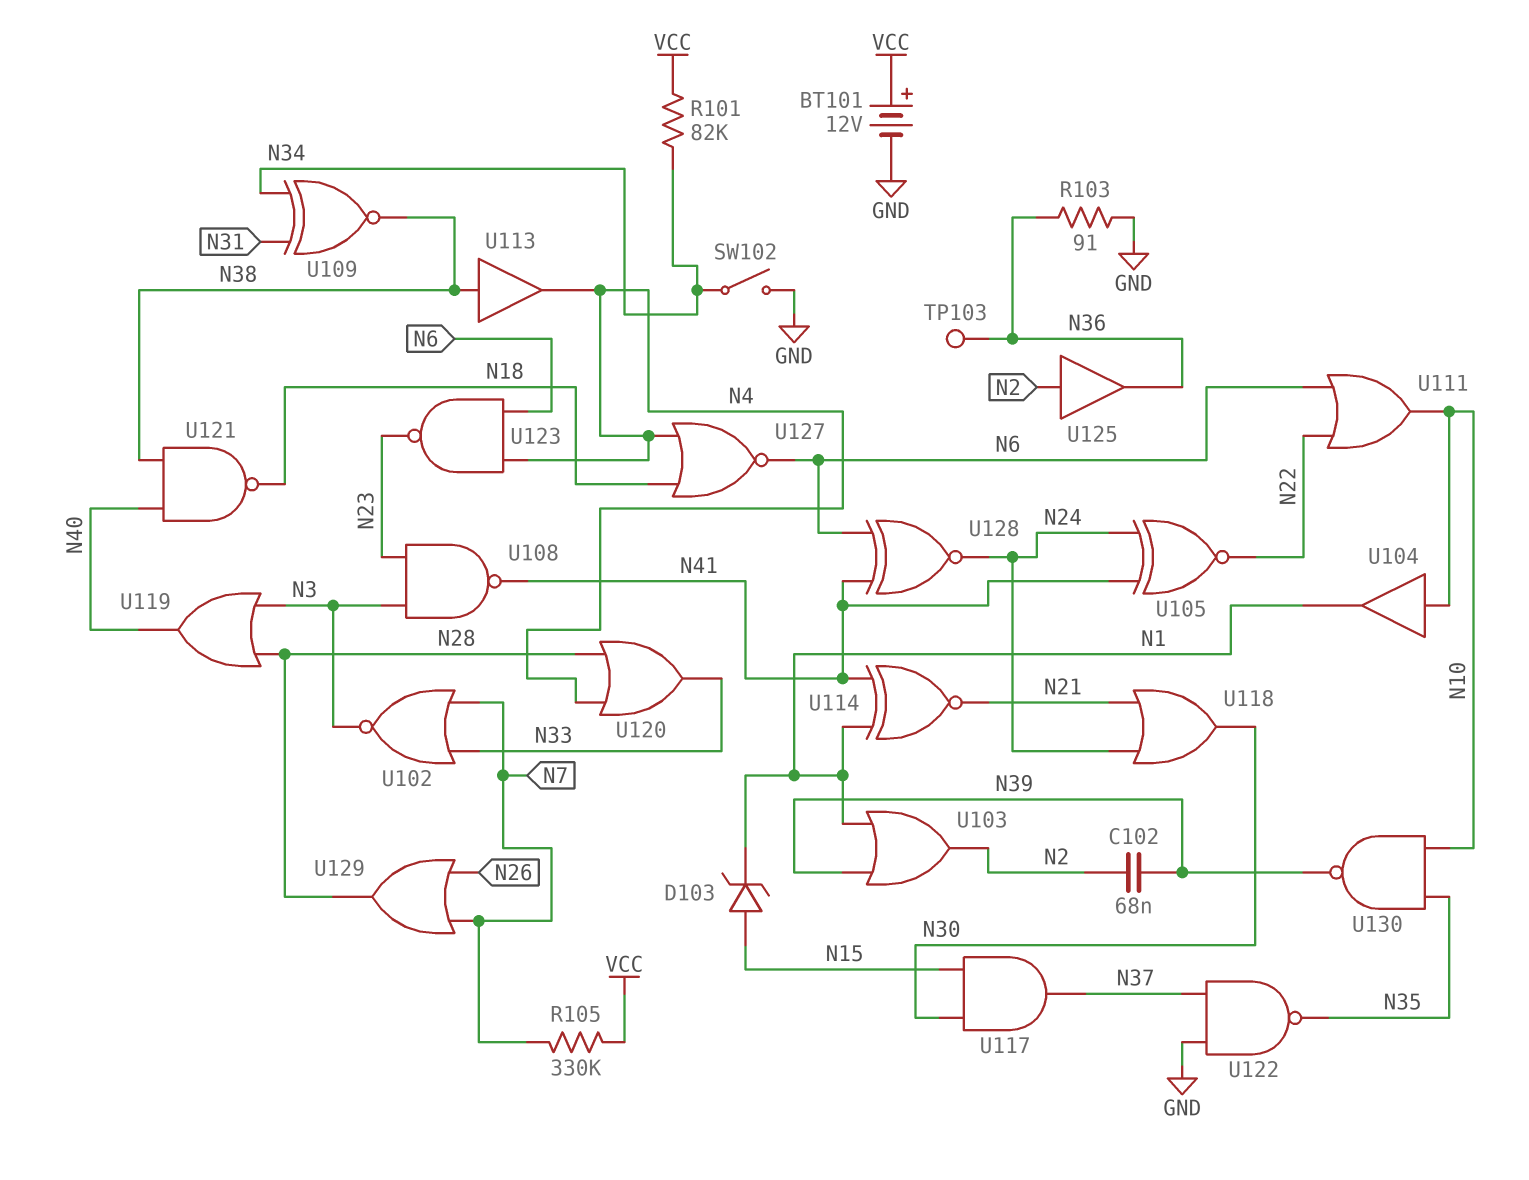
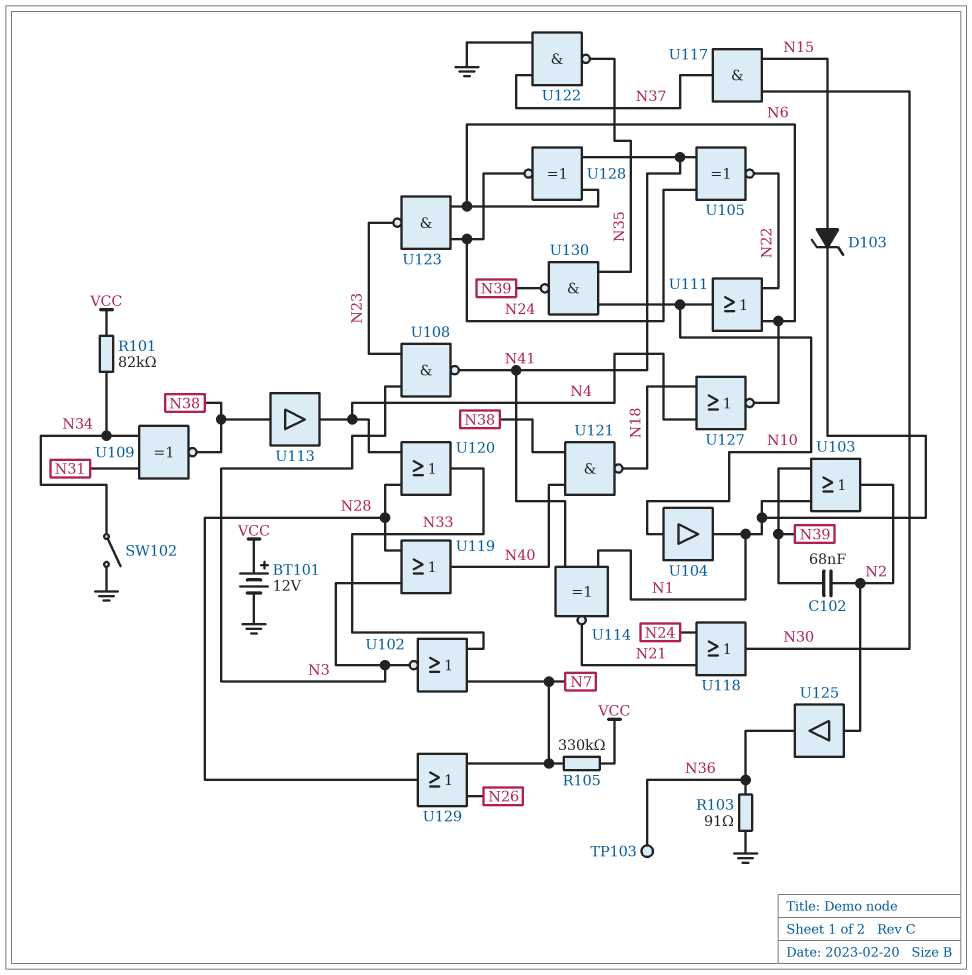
U123: NAND (in N4, in N6, out N23) -> NAND (in N6, in N24, out N23)

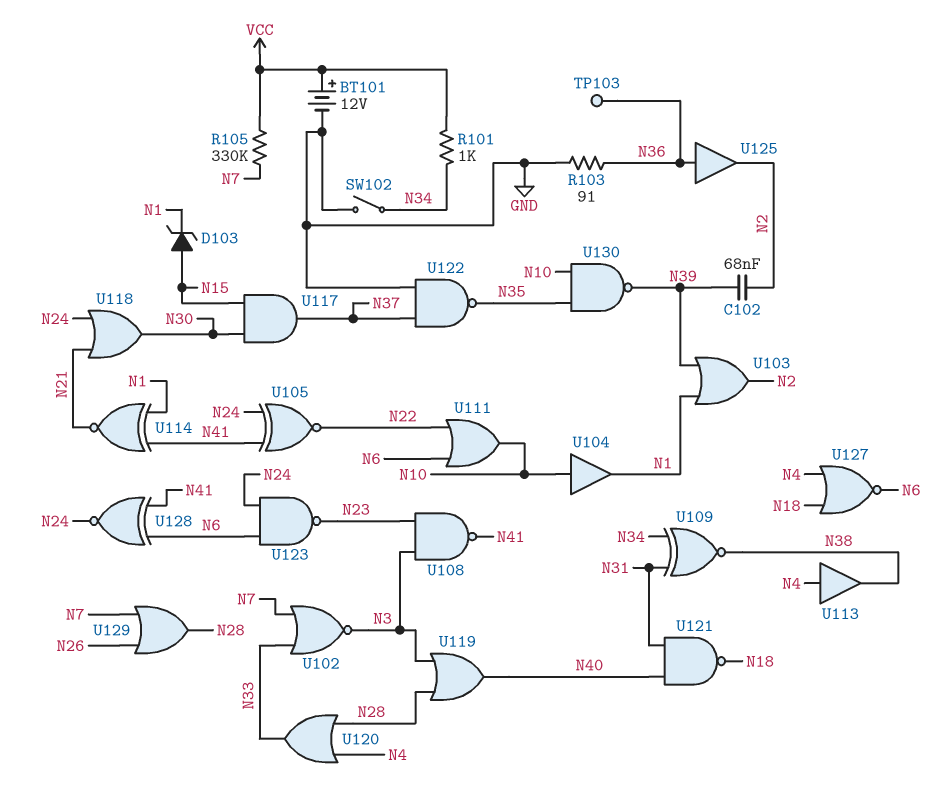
R101: 82k (N34, VCC) -> 1k (N34, VCC)
U113: buffer (in N38, out N4) -> buffer (in N4, out N38)
U121: NAND (in N38, in N40, out N18) -> NAND (in N31, in N40, out N18)
U125: buffer (in N2, out N36) -> buffer (in N36, out N2)

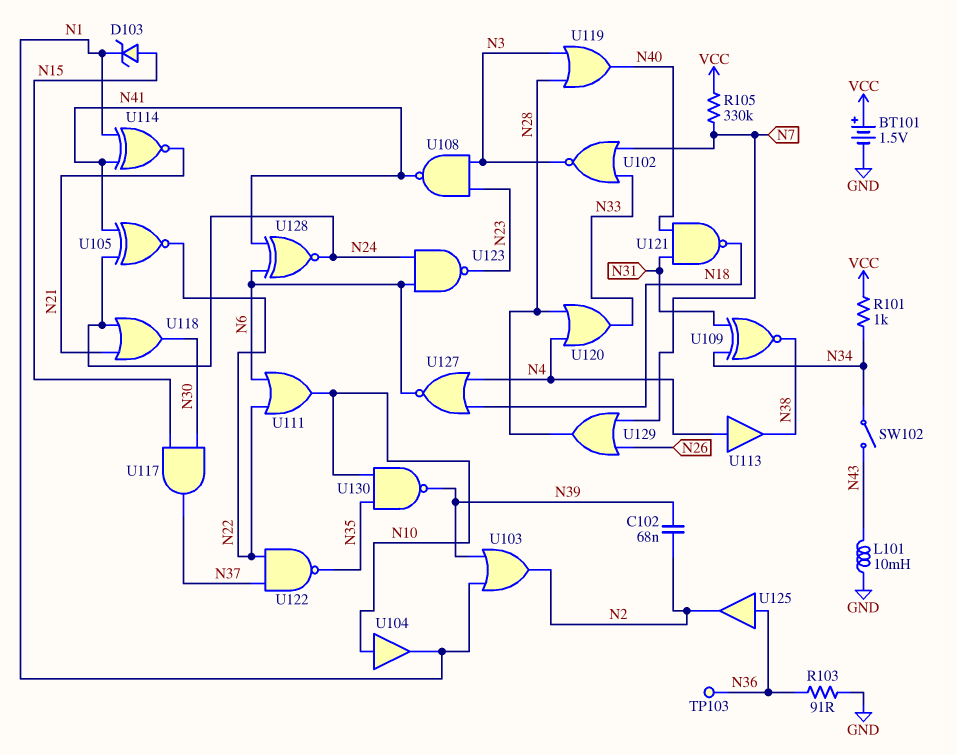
BT101: 12V (plus VCC, minus GND) -> 1.5V (plus VCC, minus GND)
L101: none -> 10mH (GND, N43)
SW102: switch (GND, N34) -> switch (N34, N43)
U122: NAND (in GND, in N37, out N35) -> NAND (in N22, in N37, out N35)

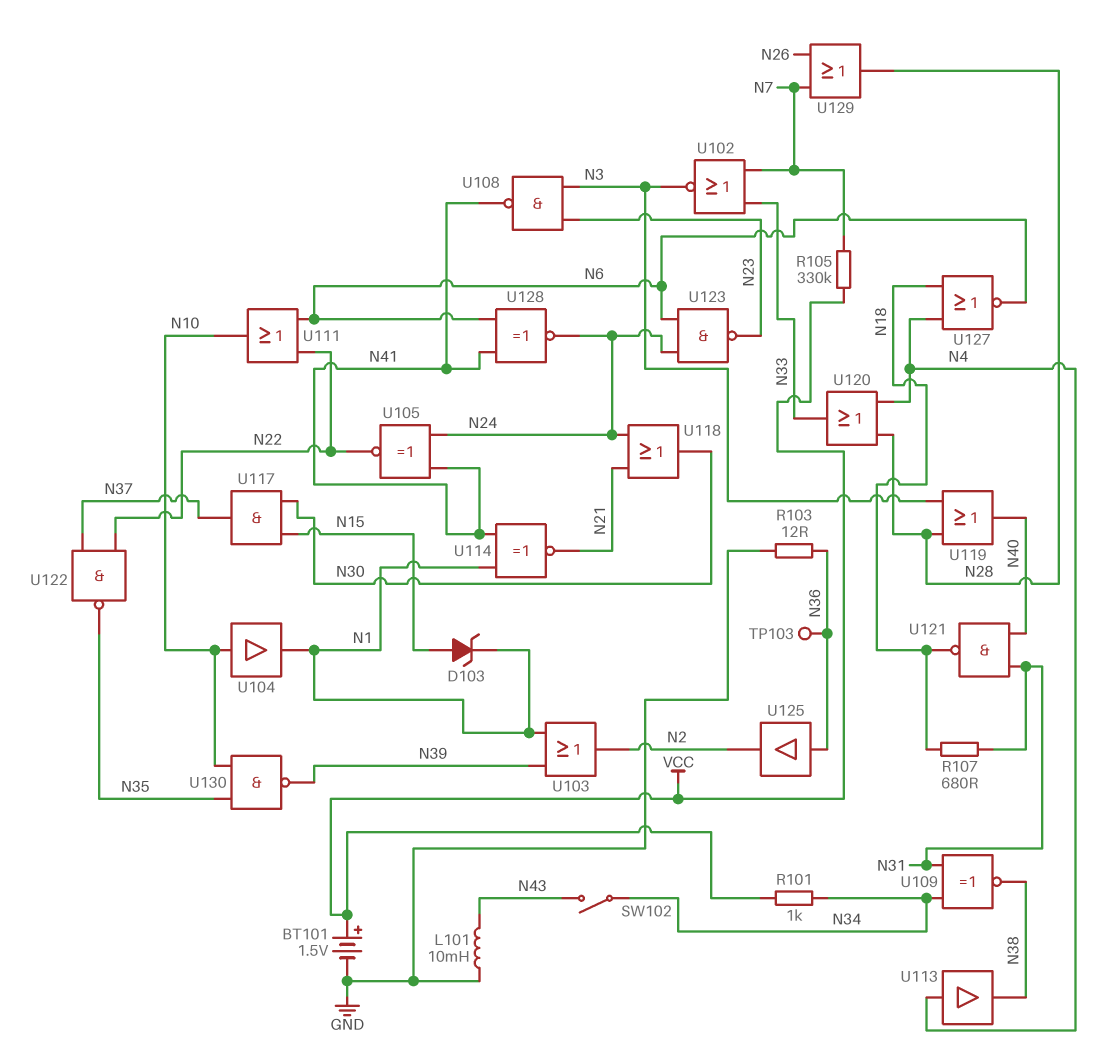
C102: 68nF (N2, N39) -> none
R103: 91 (GND, N36) -> 12 (GND, N36)
R107: none -> 680 (N18, N31)

